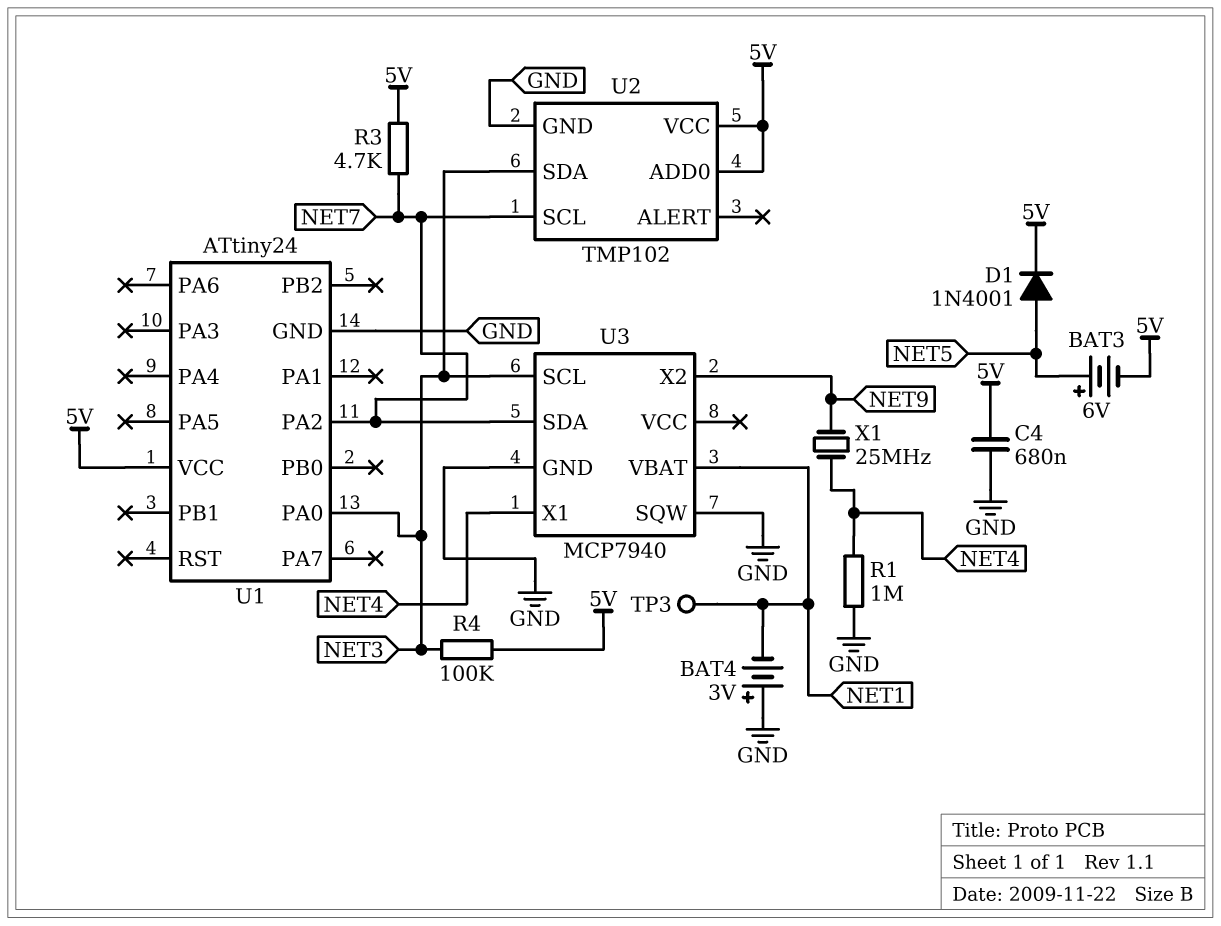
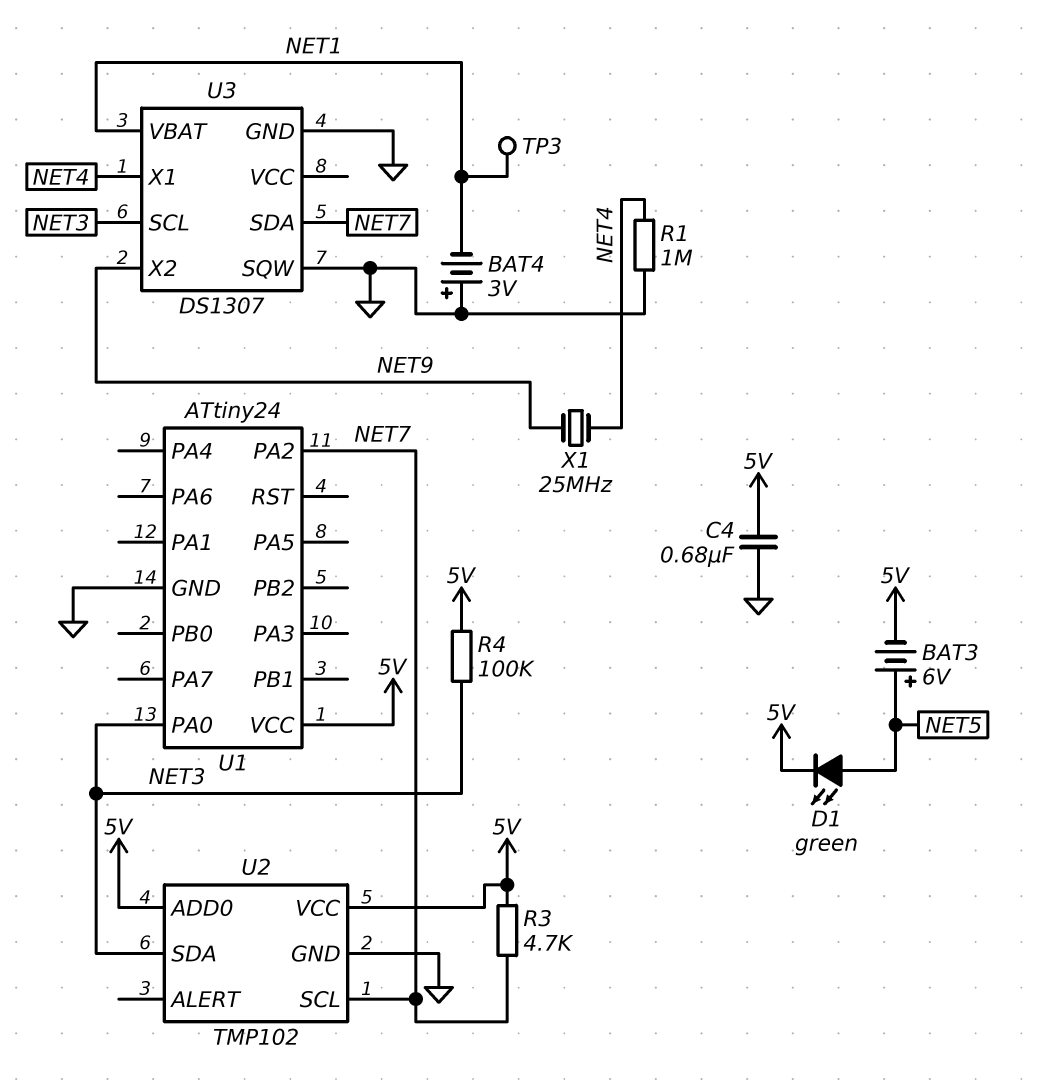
D1: diode 1N4001 (A NET5, K 5V) -> LED green (A NET5, K 5V)
U3: MCP7940 -> DS1307

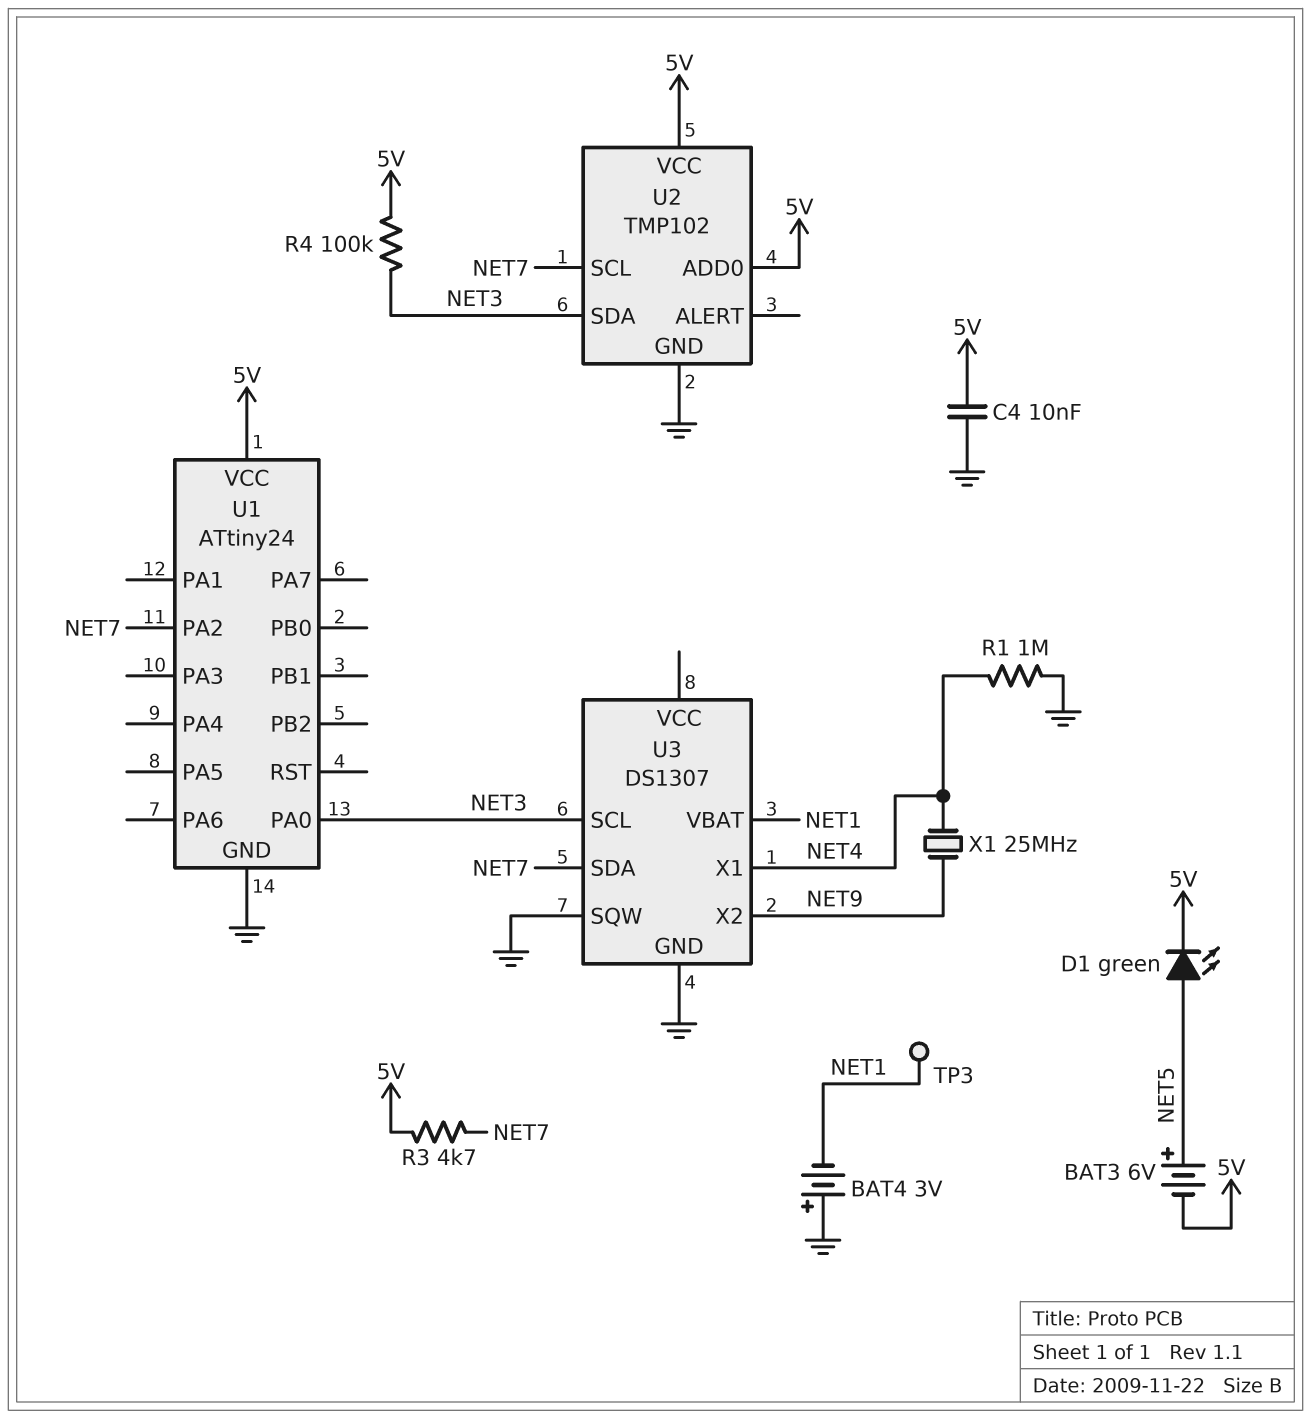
C4: 680nF (5V, GND) -> 10nF (5V, GND)

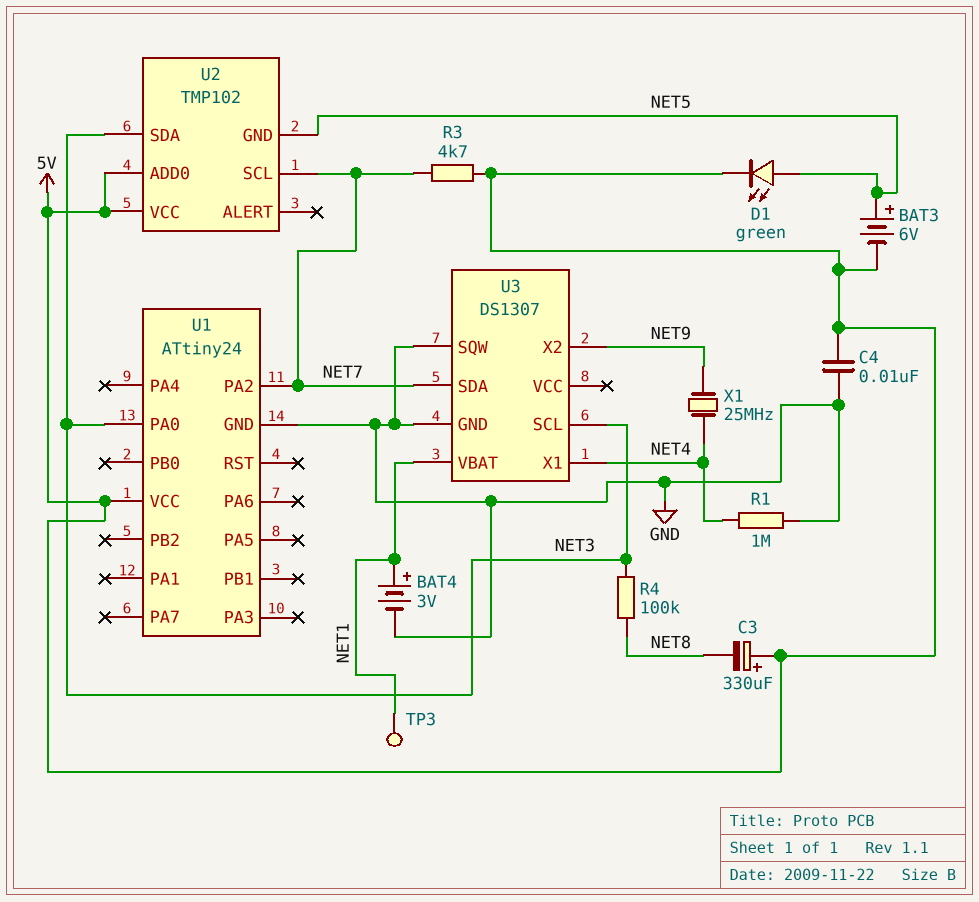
BAT4: 3V (plus GND, minus NET1) -> 3V (plus NET1, minus GND)
C3: none -> 330uF (plus 5V, minus NET8)
R4: 100k (5V, NET3) -> 100k (NET3, NET8)
U2 pin GND: GND -> NET5

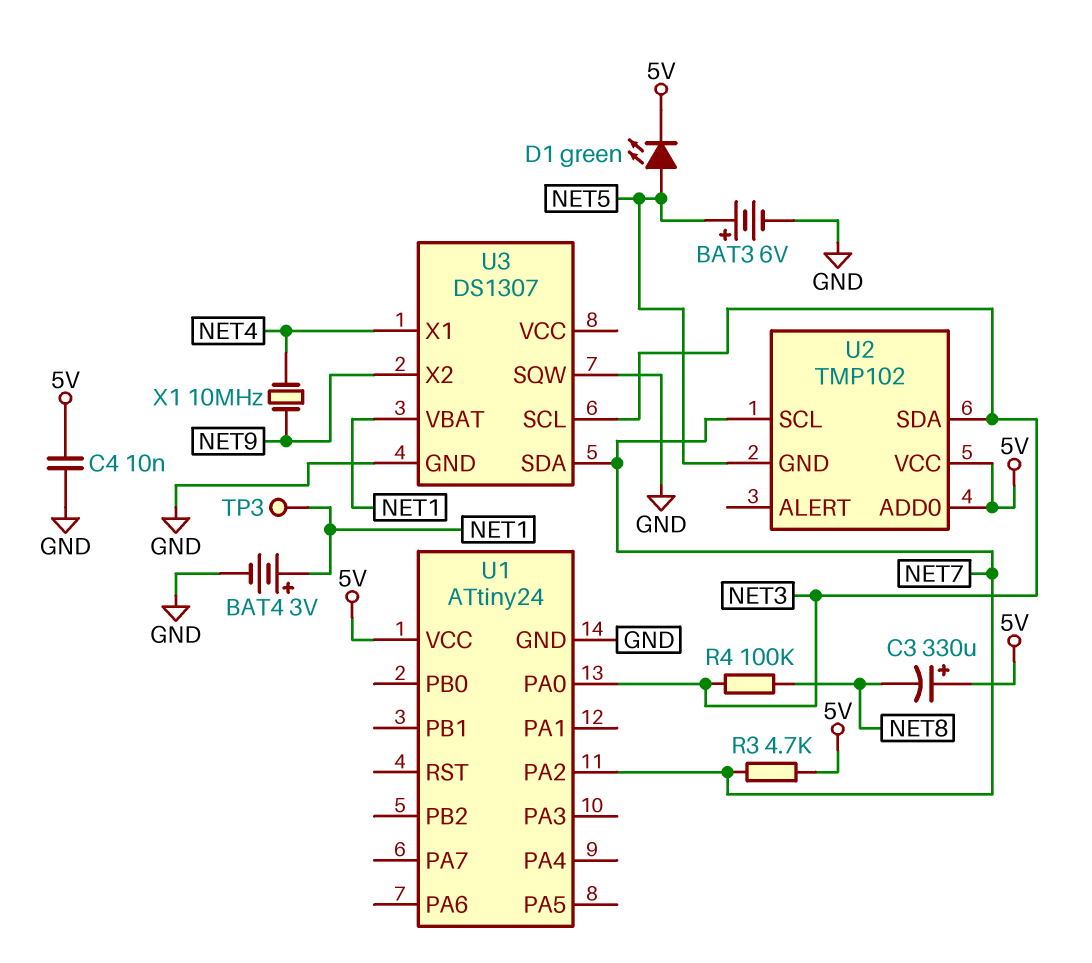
BAT3: 6V (plus NET5, minus 5V) -> 6V (plus NET5, minus GND)
R1: 1M (GND, NET4) -> none
X1: 25MHz (NET4, NET9) -> 10MHz (NET4, NET9)

